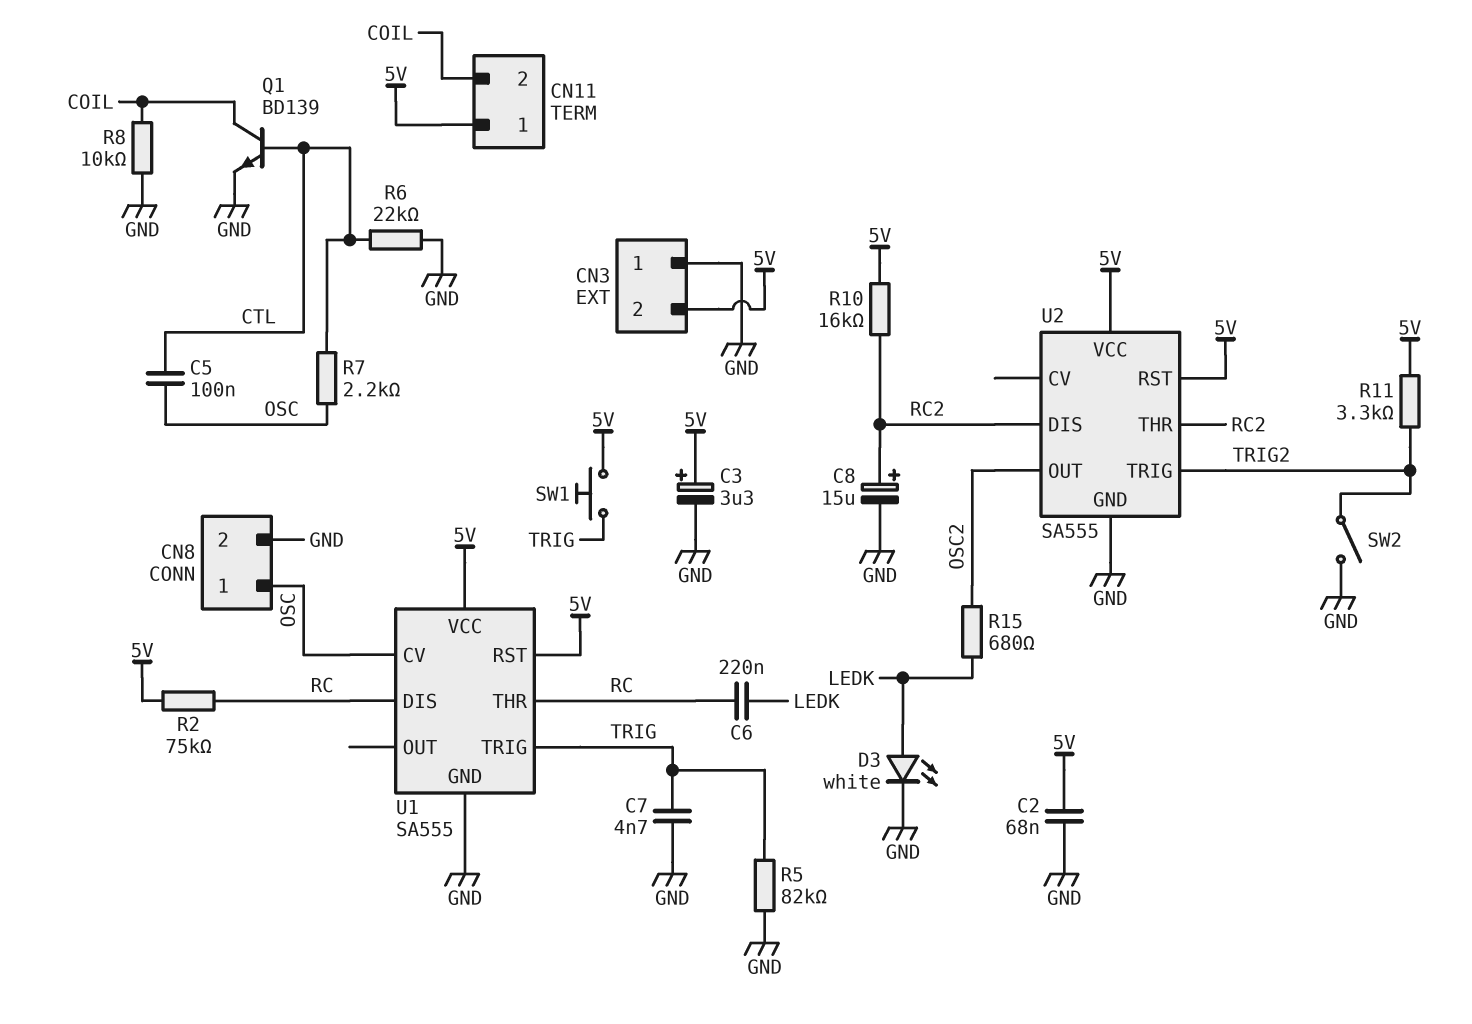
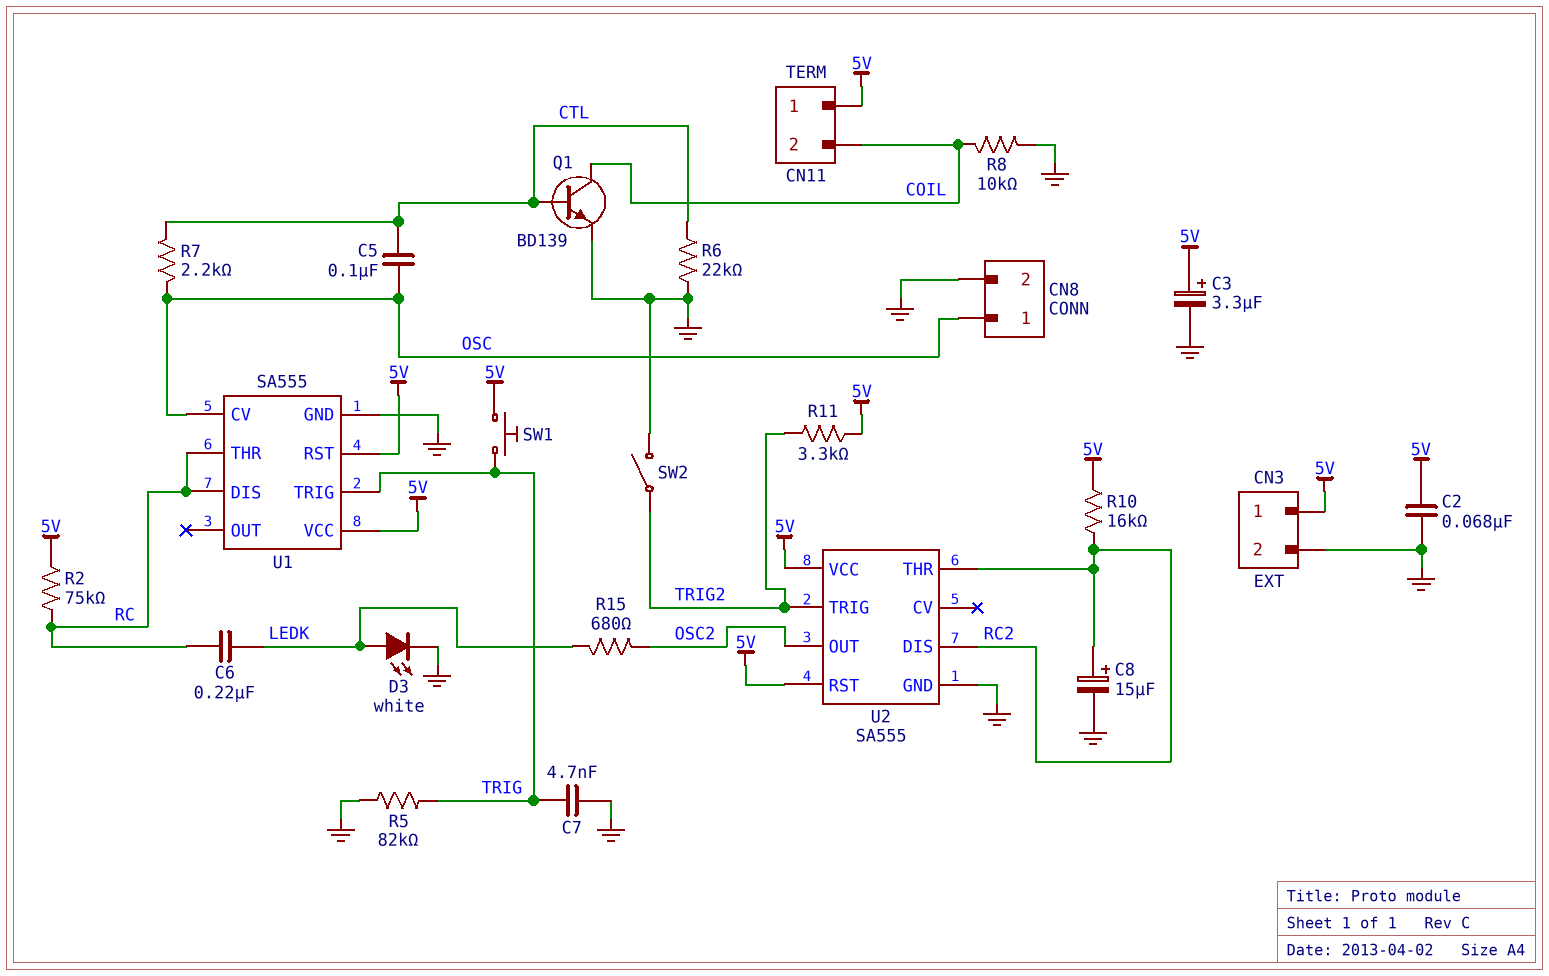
CN3 pin 1: GND -> 5V
CN3 pin 2: 5V -> GND

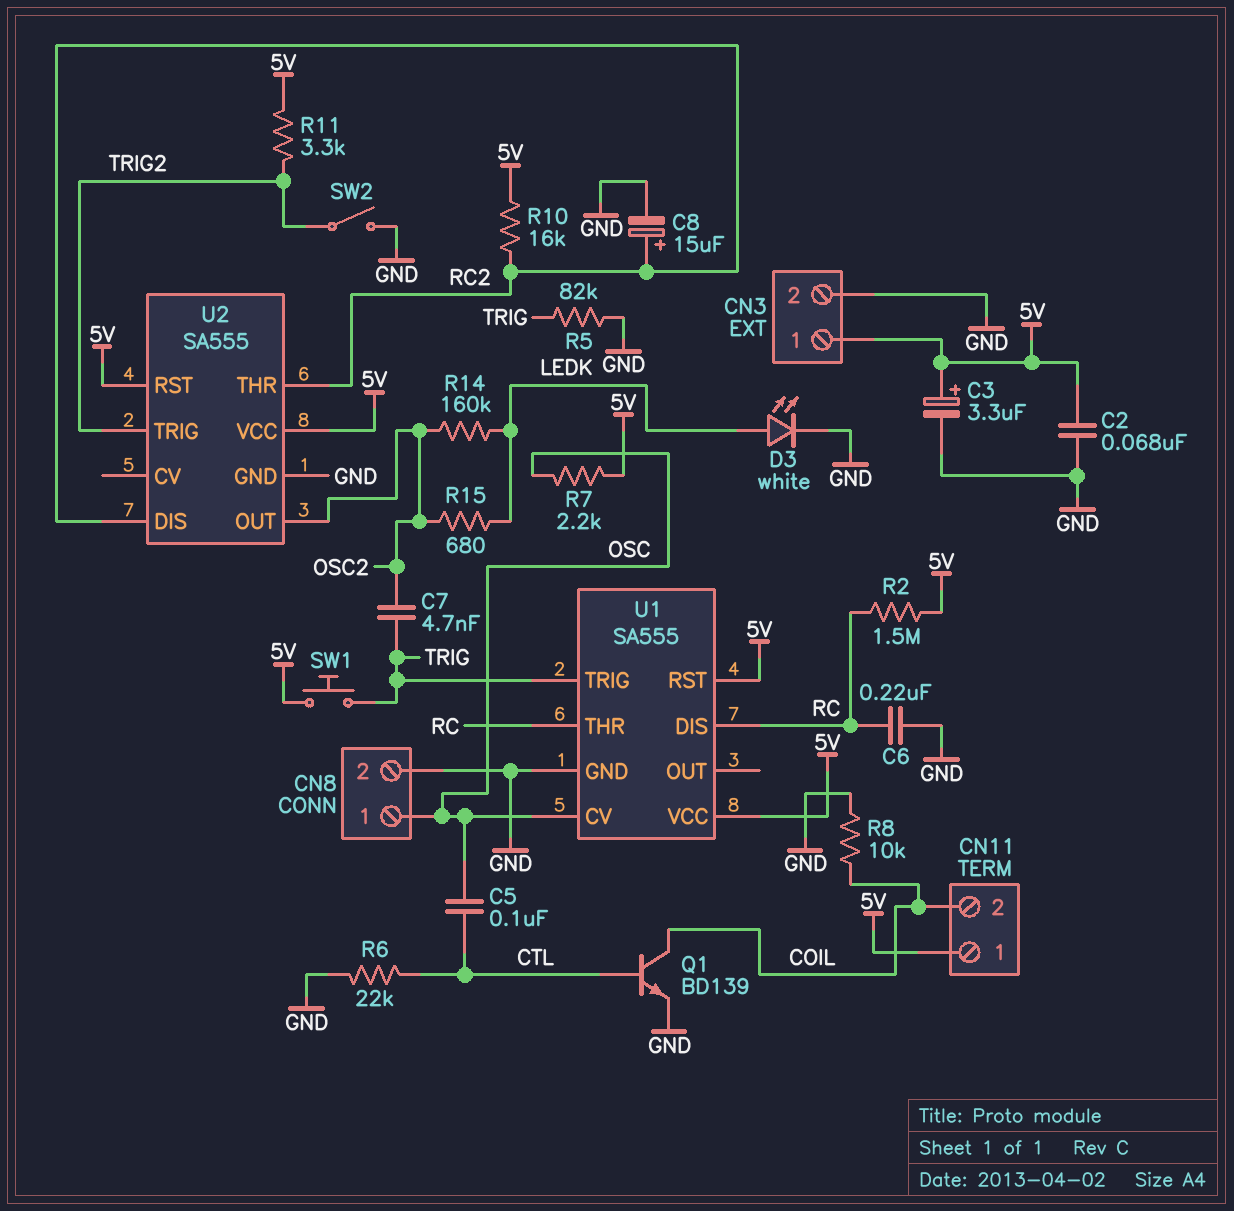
C6: 220nF (LEDK, RC) -> 220nF (GND, RC)
C7: 4.7nF (GND, TRIG) -> 4.7nF (OSC2, TRIG)
R2: 75k (5V, RC) -> 1.5M (5V, RC)
R7: 2.2k (CTL, OSC) -> 2.2k (5V, OSC)
R14: none -> 160k (LEDK, OSC2)

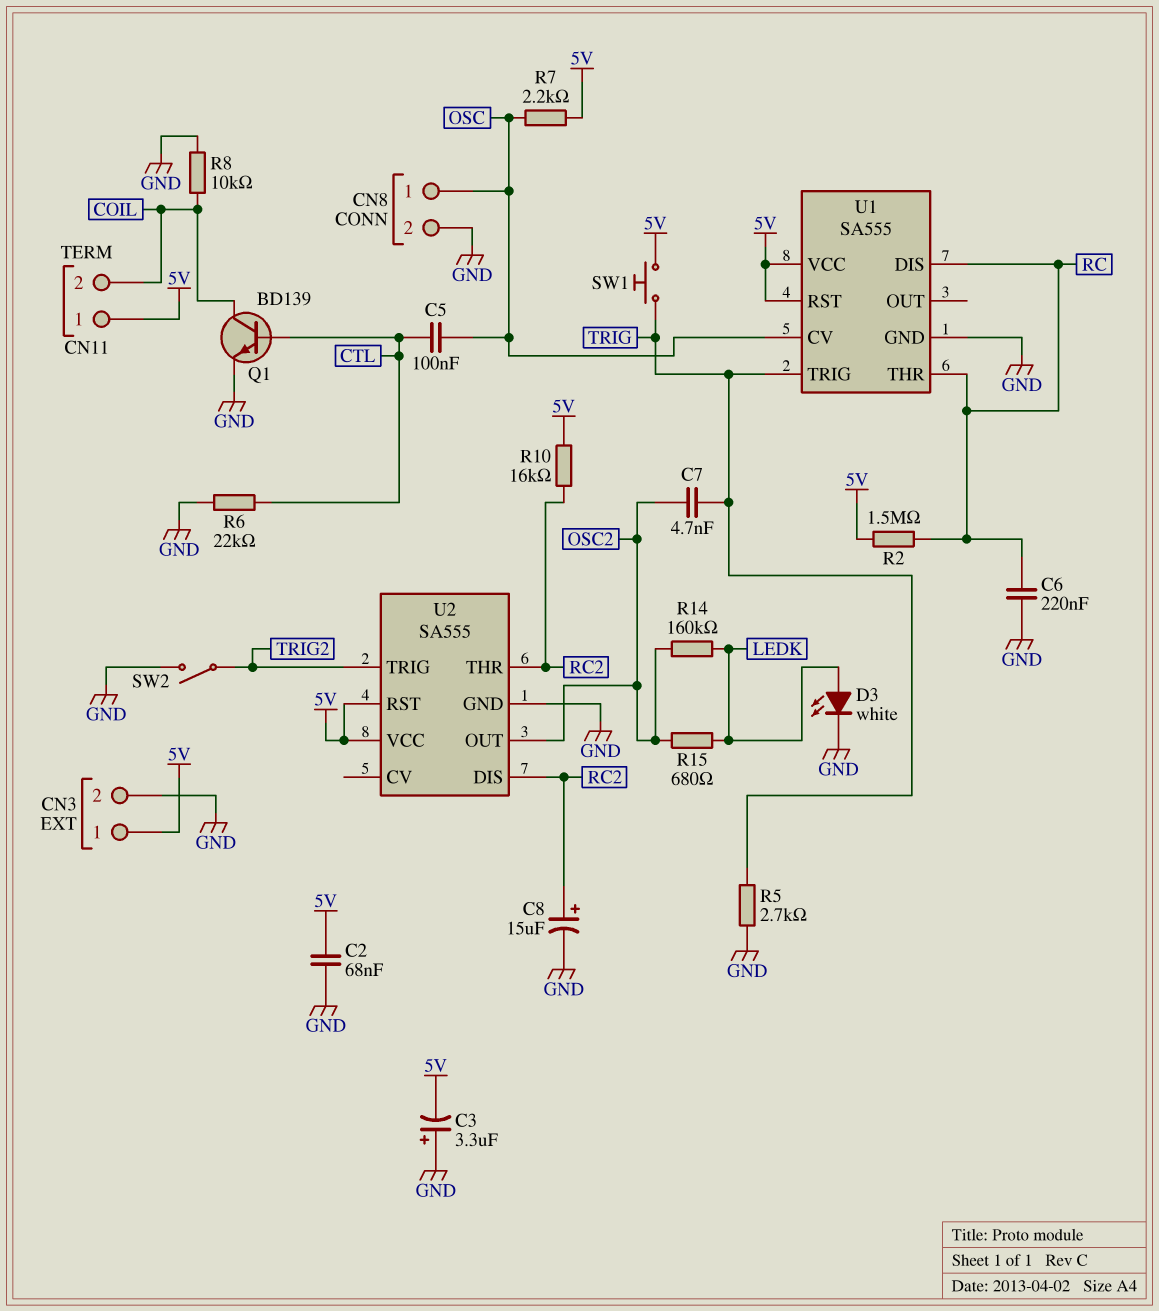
C3: 3.3uF (plus 5V, minus GND) -> 3.3uF (plus GND, minus 5V)
R5: 82k (GND, TRIG) -> 2.7k (GND, TRIG)
R11: 3.3k (5V, TRIG2) -> none

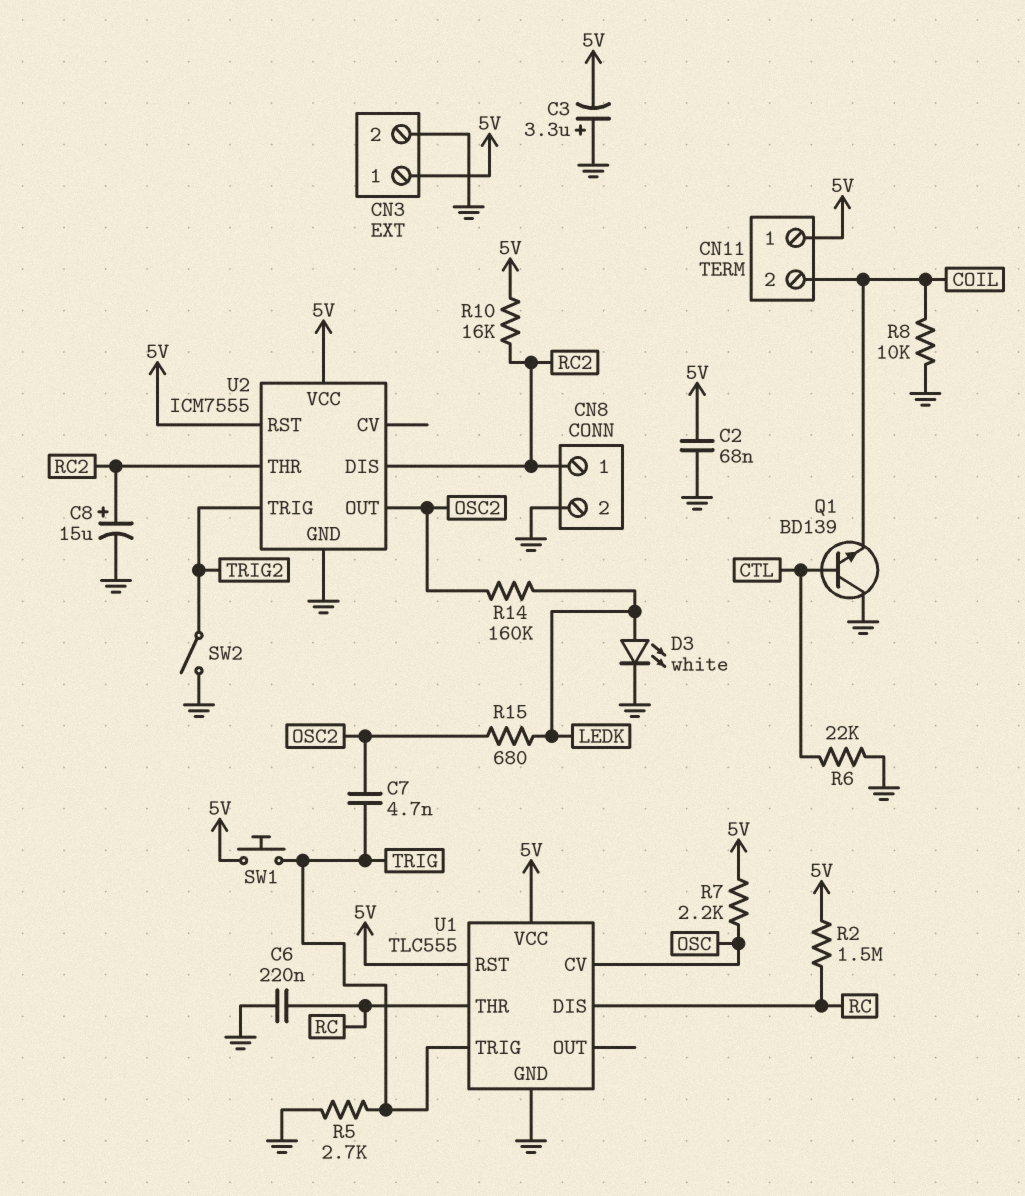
C5: 100nF (CTL, OSC) -> none
CN8 pin 1: OSC -> RC2
Q1: NPN BD139 (B CTL, C COIL, E GND) -> NPN BD139 (B CTL, C GND, E COIL)
U1: SA555 -> TLC555
U2: SA555 -> ICM7555

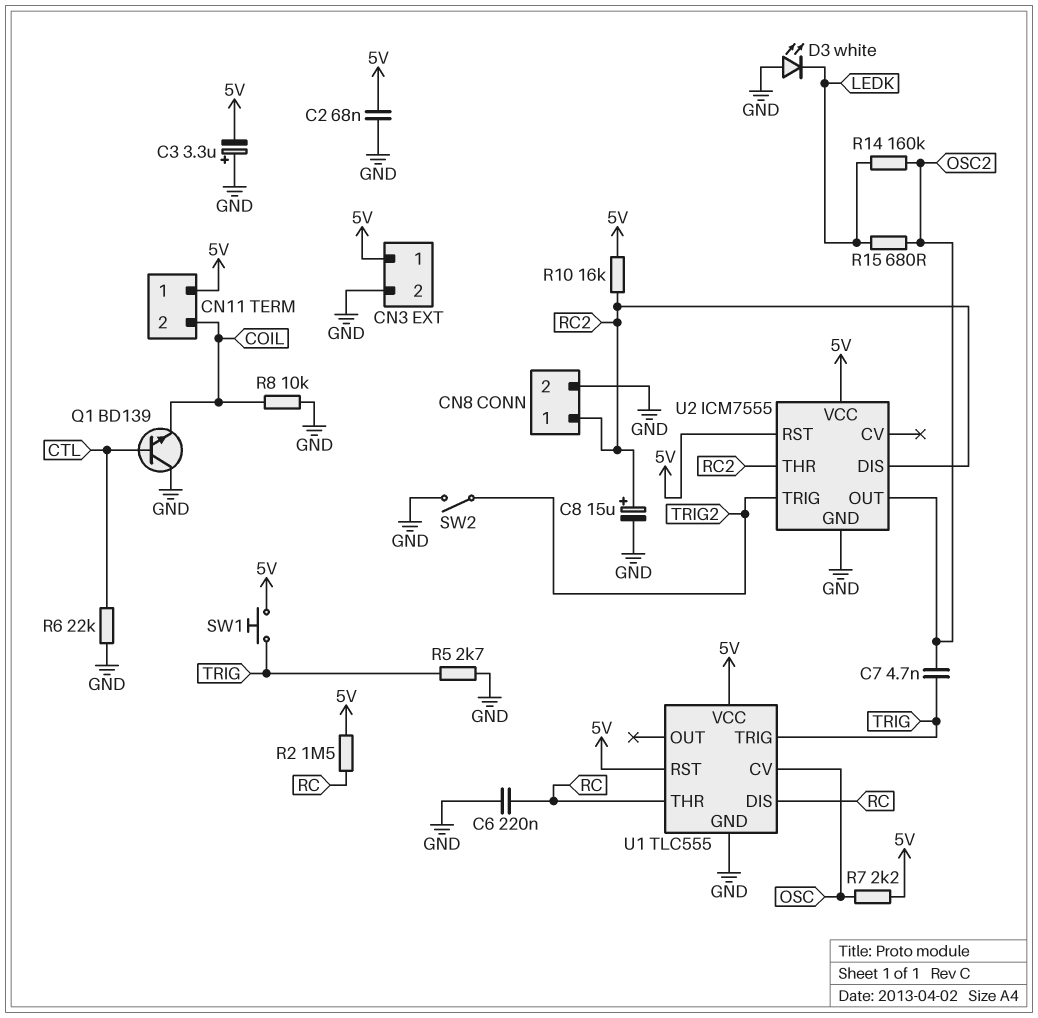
D3: LED white (A LEDK, K GND) -> LED white (A GND, K LEDK)

